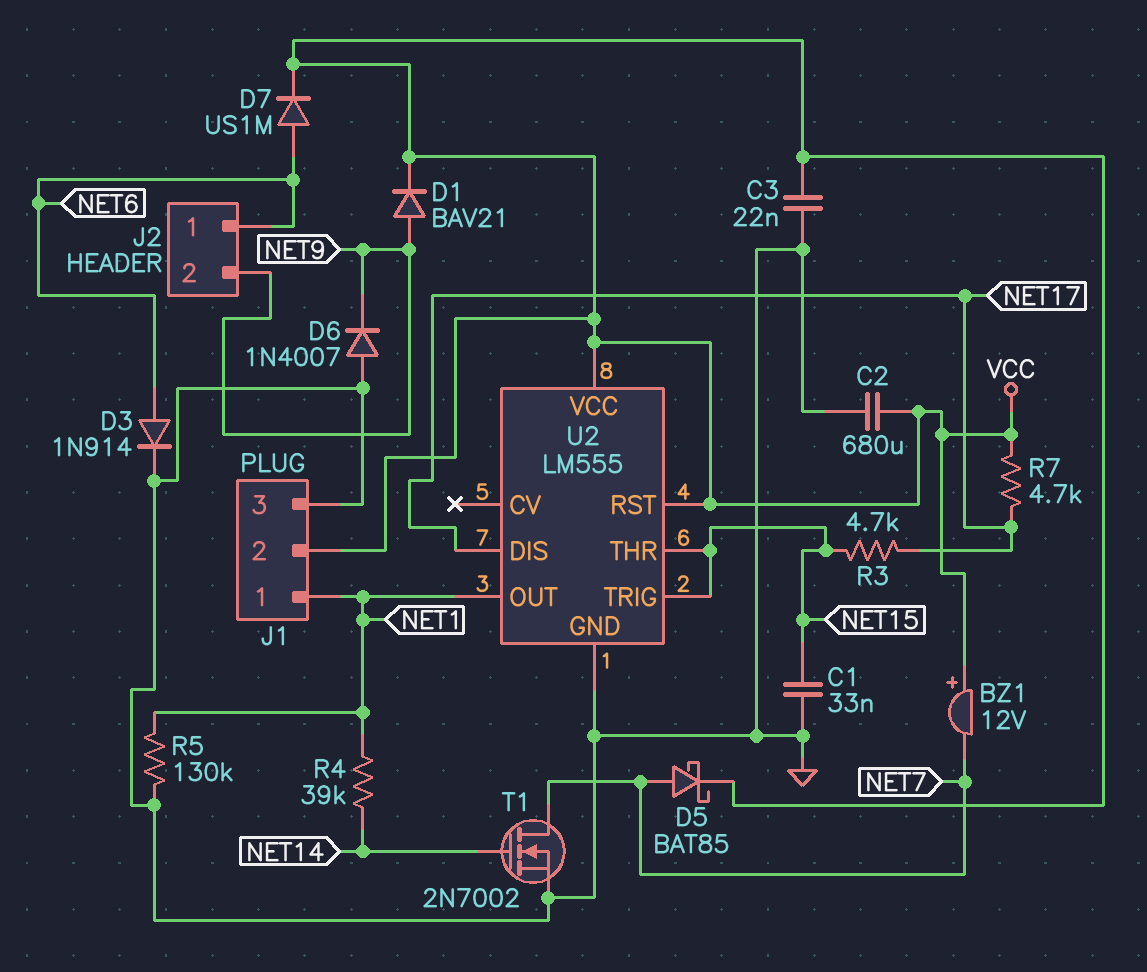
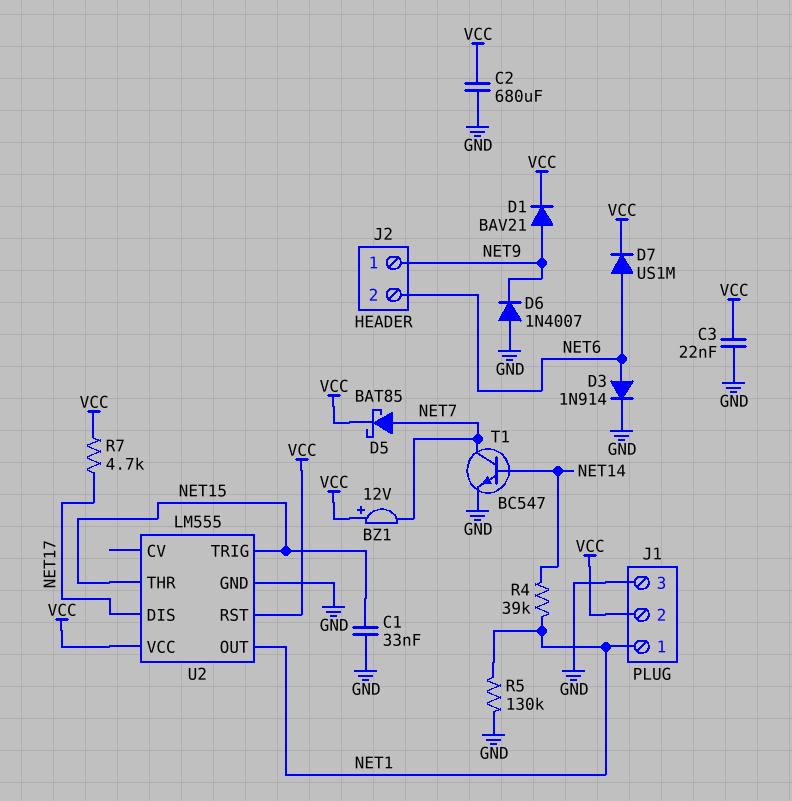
J2 pin 1: NET6 -> NET9
J2 pin 2: NET9 -> NET6
R3: 4.7k (NET15, NET17) -> none
T1: NMOS 2N7002 (G NET14, D NET7, S GND) -> NPN BC547 (B NET14, C NET7, E GND)

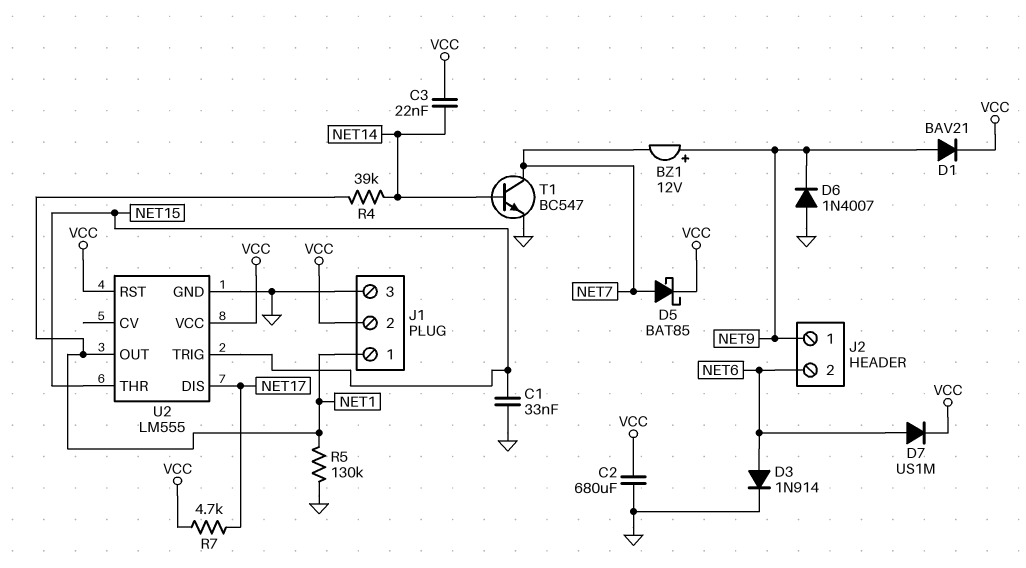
BZ1: buzzer 12V (plus VCC, minus NET7) -> buzzer 12V (plus NET9, minus NET7)
C3: 22nF (GND, VCC) -> 22nF (NET14, VCC)

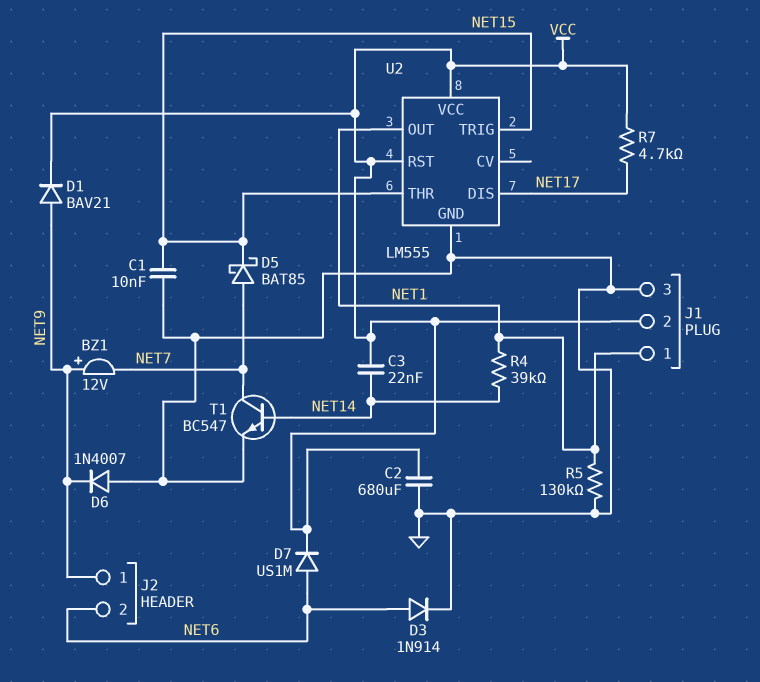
C1: 33nF (GND, NET15) -> 10nF (GND, NET15)
D5: schottky BAT85 (A NET7, K VCC) -> schottky BAT85 (A NET7, K NET15)

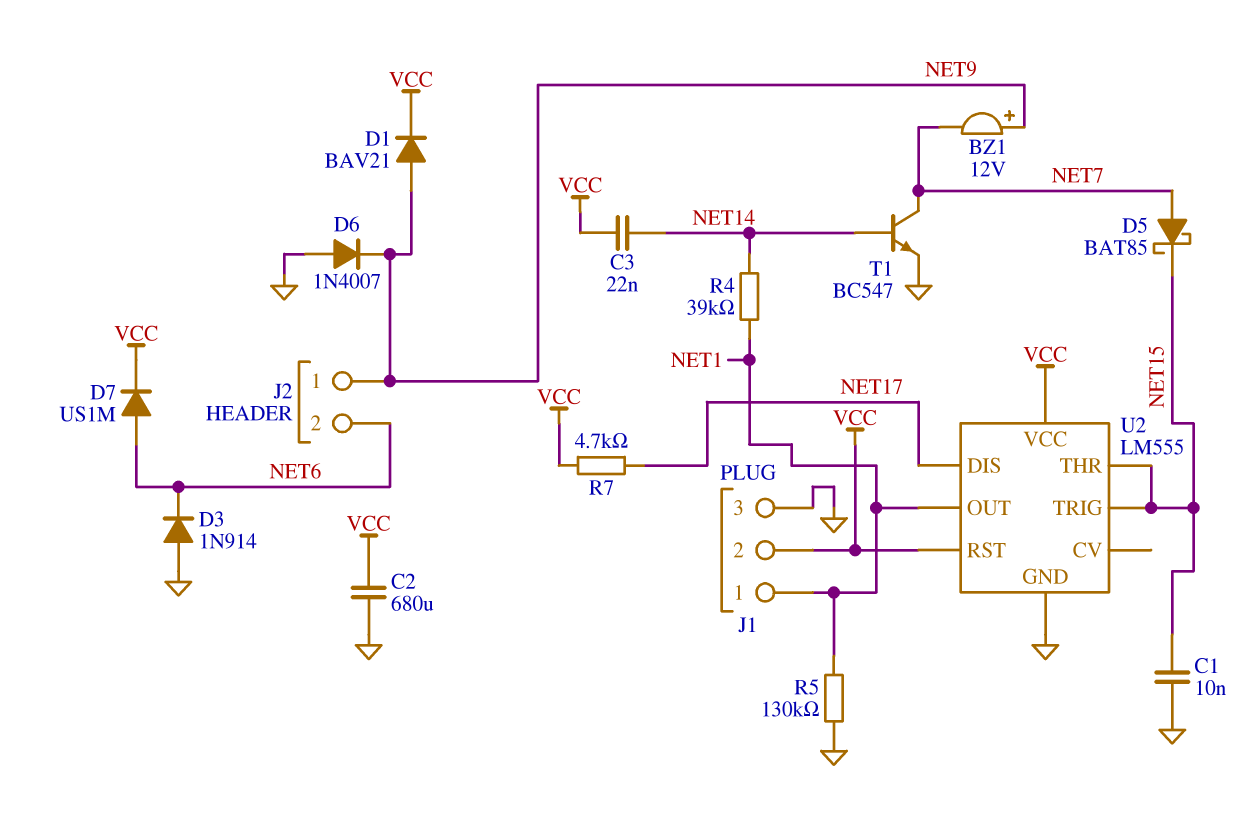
D3: diode 1N914 (A NET6, K GND) -> diode 1N914 (A GND, K NET6)

